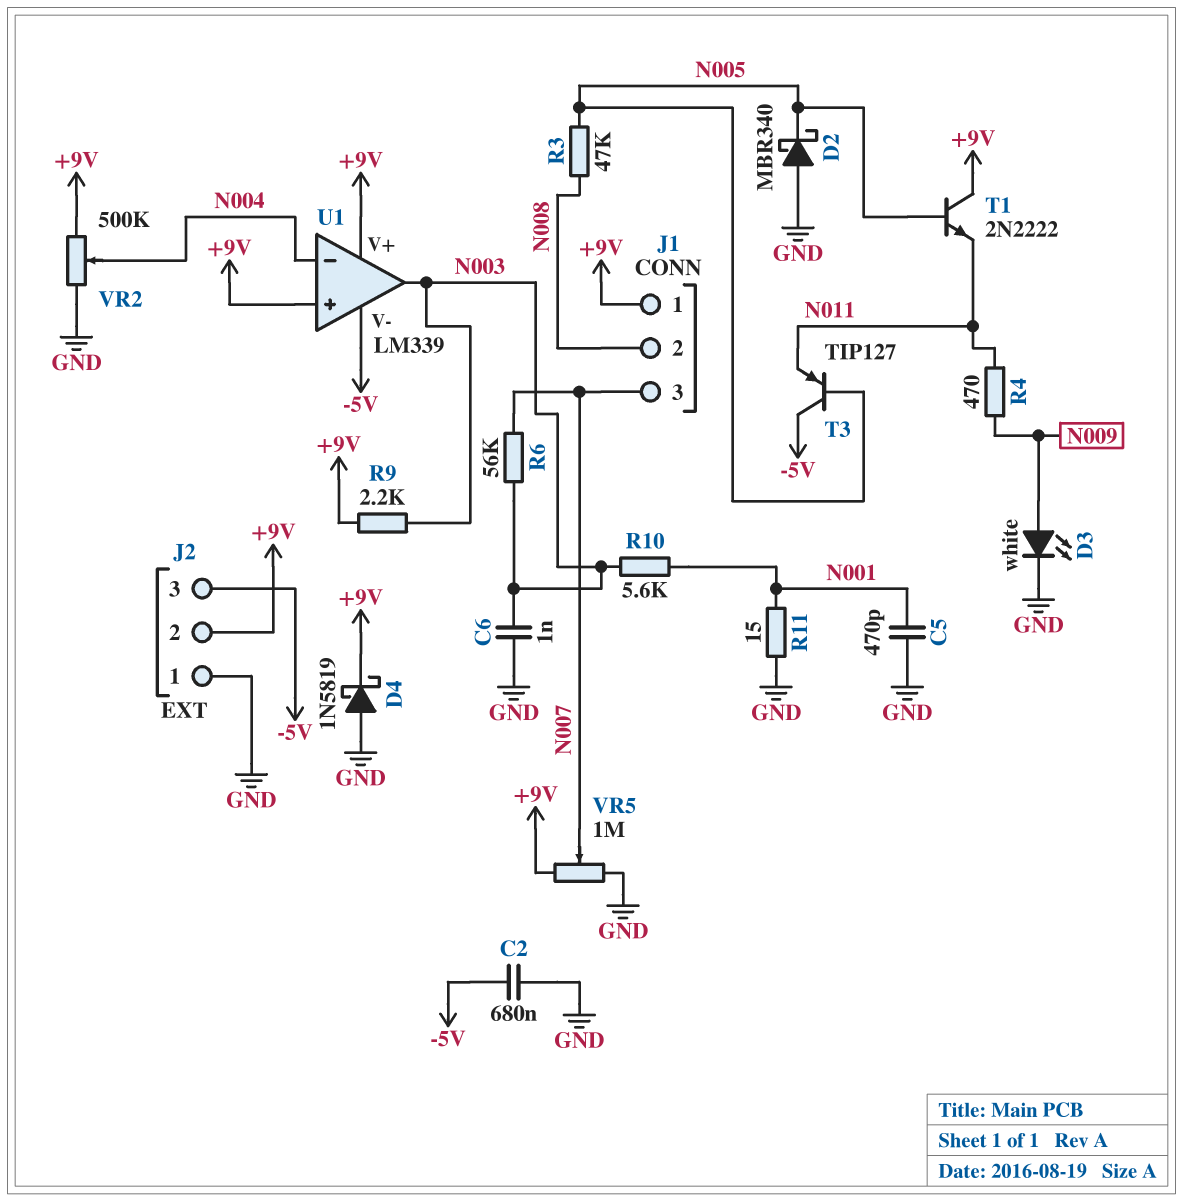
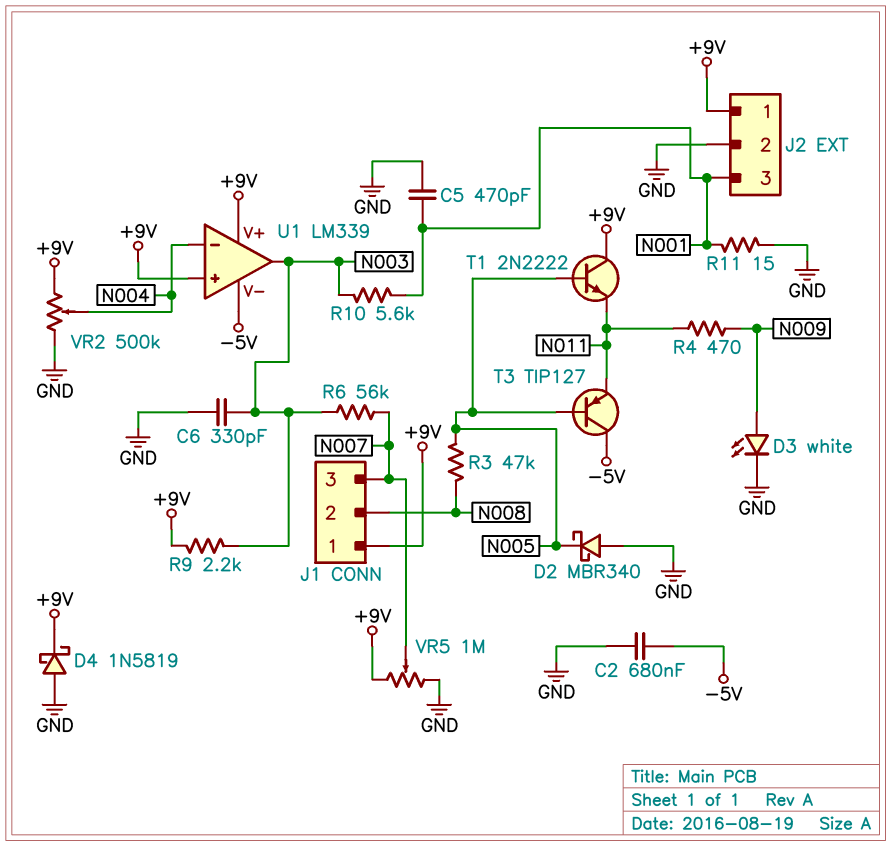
C6: 1nF (GND, N003) -> 330pF (GND, N003)
J2 pin 1: GND -> +9V
J2 pin 2: +9V -> GND
J2 pin 3: -5V -> N001

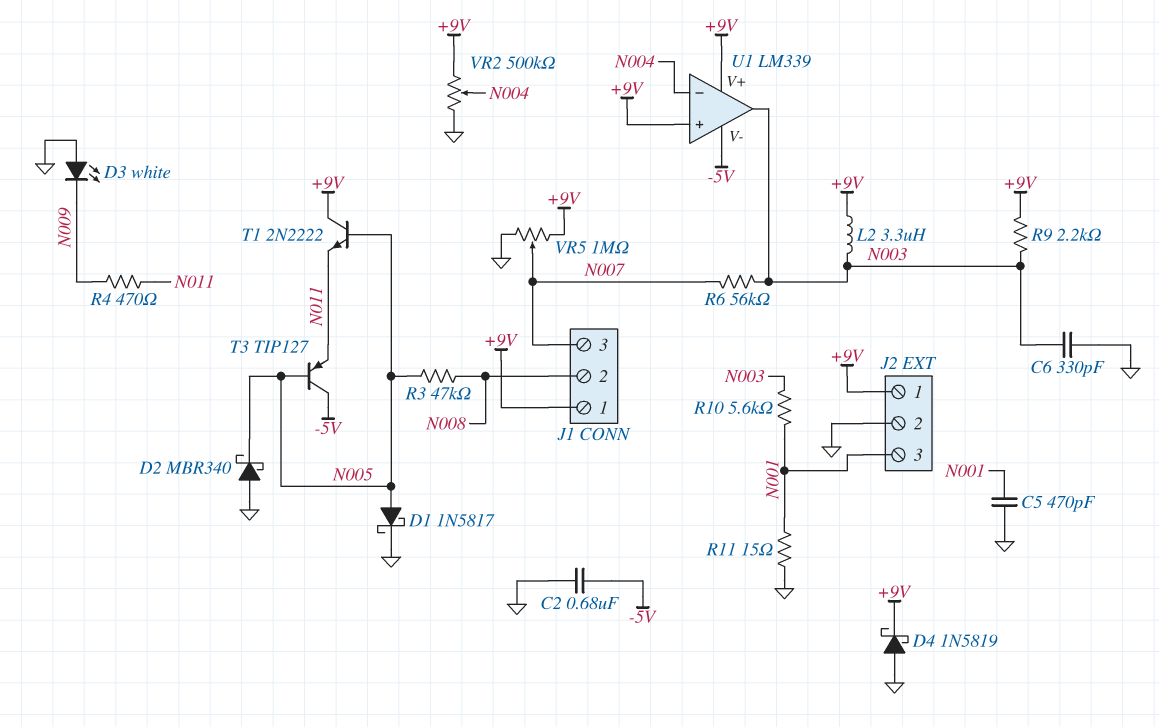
D1: none -> schottky 1N5817 (A N005, K GND)
D3: LED white (A N009, K GND) -> LED white (A GND, K N009)
L2: none -> 3.3uH (+9V, N003)

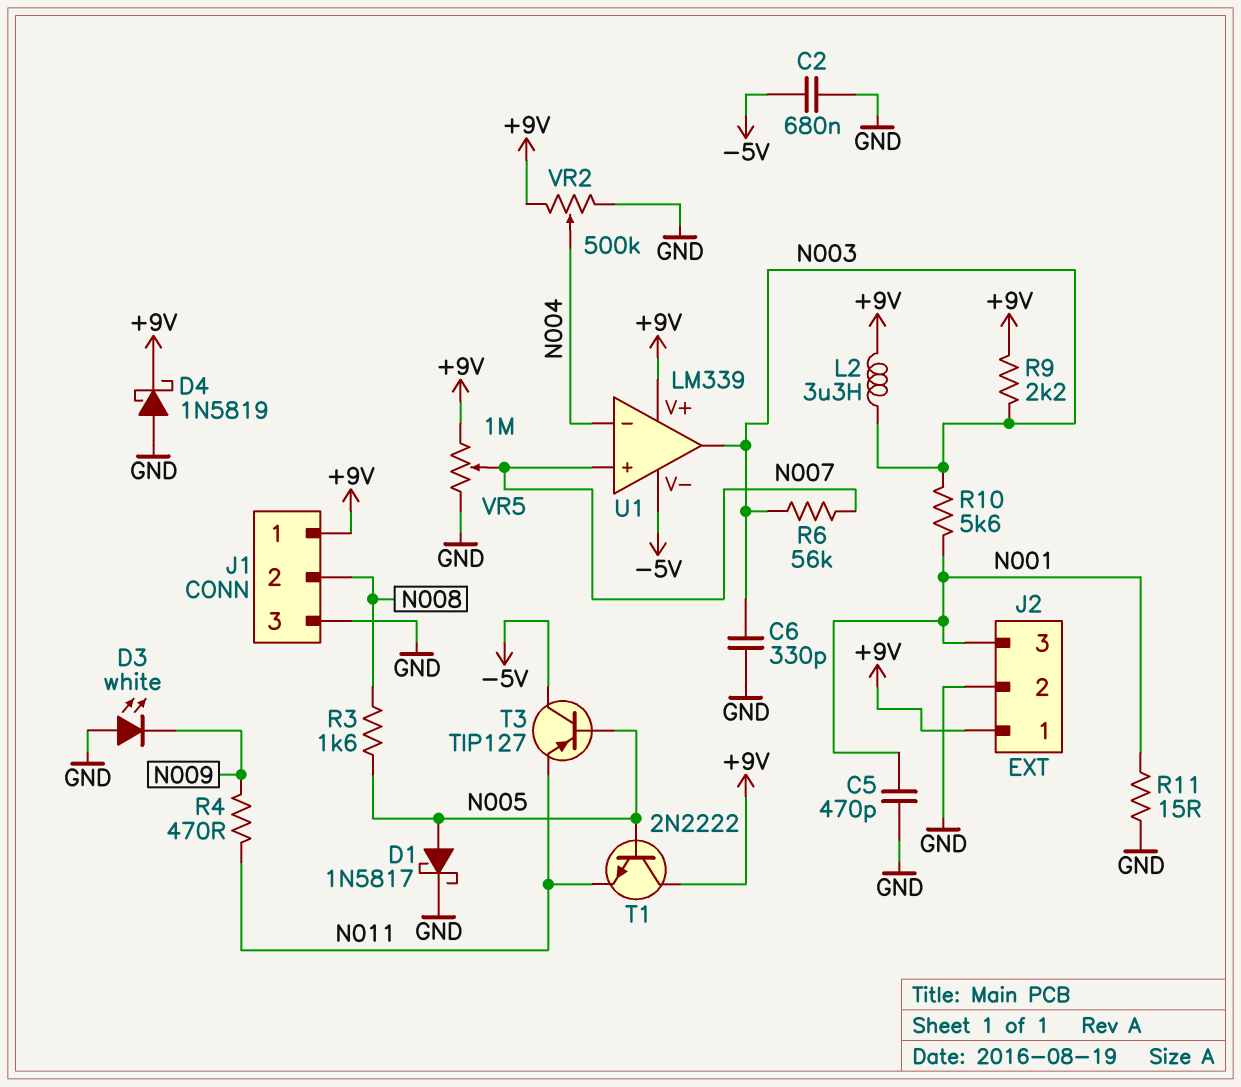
D2: schottky MBR340 (A GND, K N005) -> none
J1 pin 3: N007 -> GND
R3: 47k (N005, N008) -> 1.6k (N005, N008)
U1 pin in+: +9V -> N007

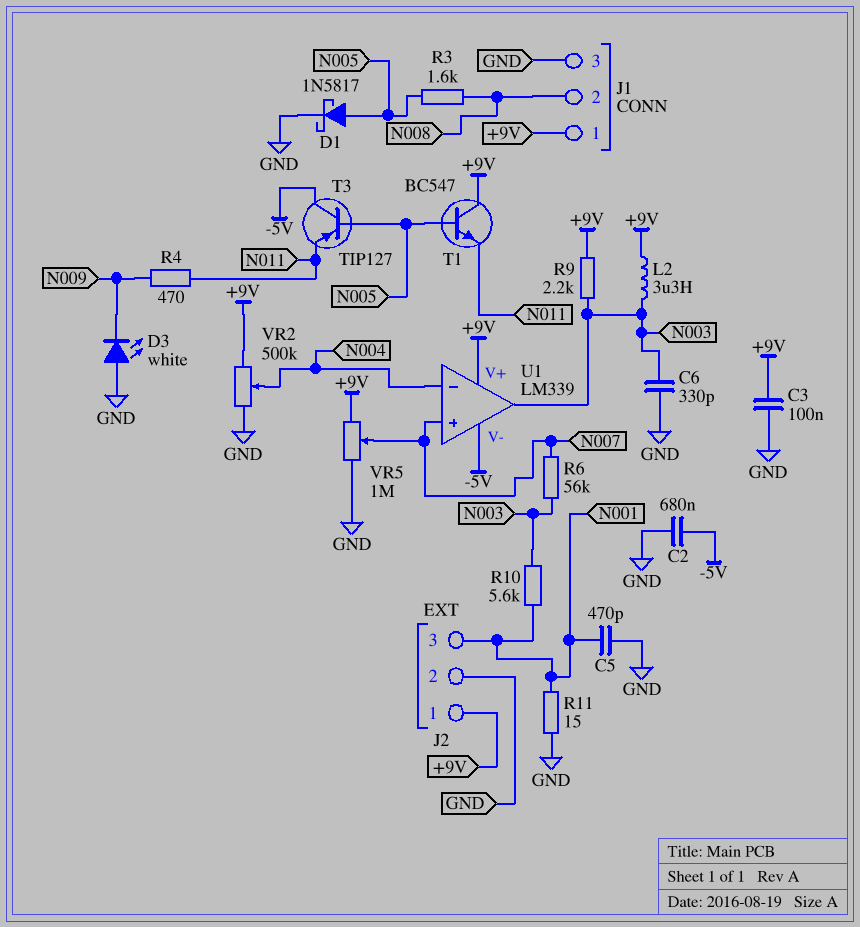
C3: none -> 100nF (+9V, GND)
D4: schottky 1N5819 (A GND, K +9V) -> none
T1: NPN 2N2222 (B N005, C +9V, E N011) -> NPN BC547 (B N005, C +9V, E N011)

